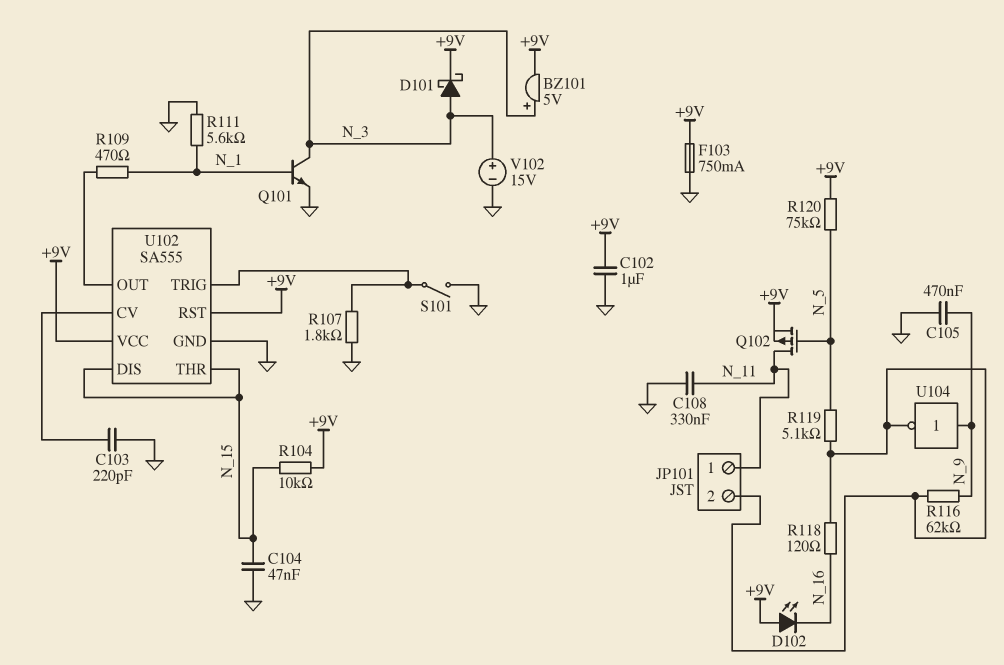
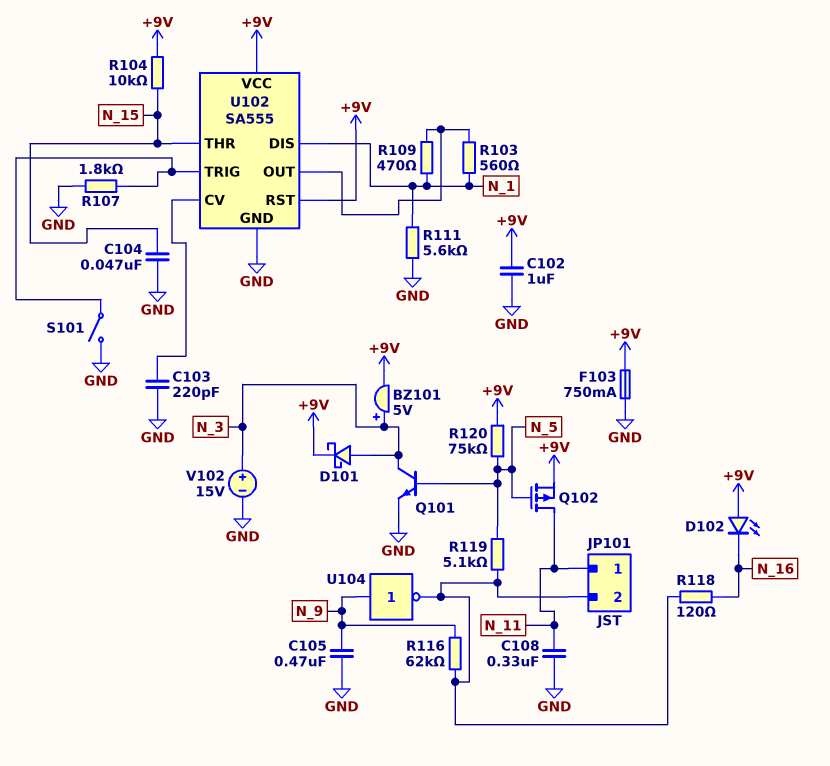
Q101: NPN (B N_1, C N_3, E GND) -> NPN (B N_5, C N_3, E GND)
R103: none -> 560 (N_1, U102/OUT)
U102 pin DIS: N_15 -> N_1

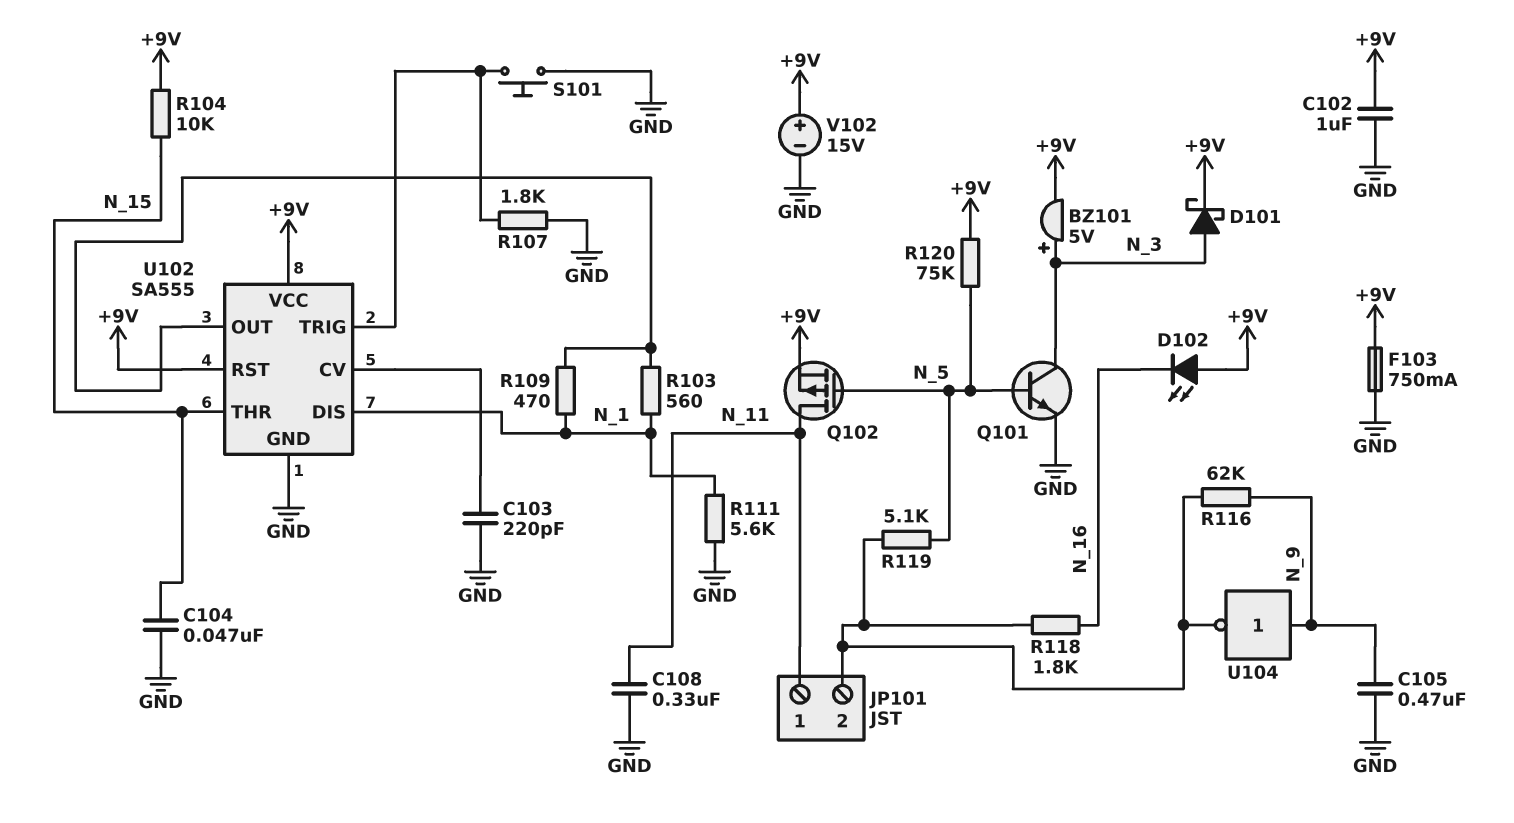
R118: 120 (JP101/2, N_16) -> 1.8k (JP101/2, N_16)
S101: switch (GND, U102/TRIG) -> button (GND, U102/TRIG)
V102: 15V (plus N_3, minus GND) -> 15V (plus +9V, minus GND)

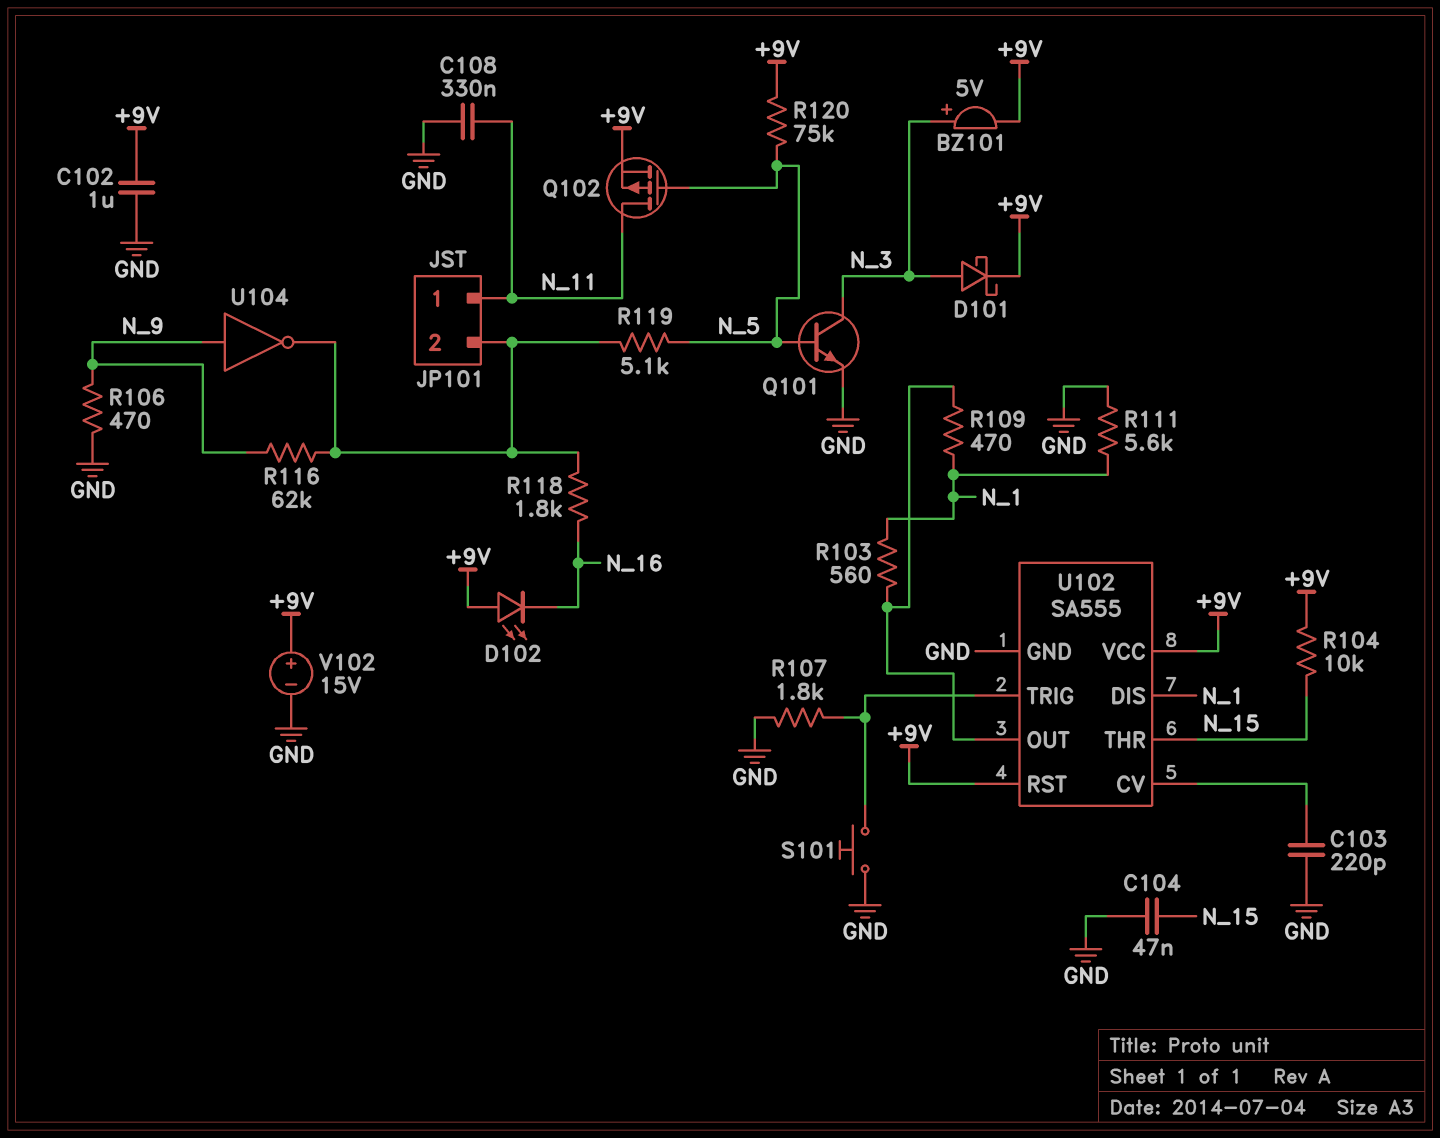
C105: 470nF (GND, N_9) -> none
F103: 750mA (+9V, GND) -> none
R106: none -> 470 (GND, N_9)

